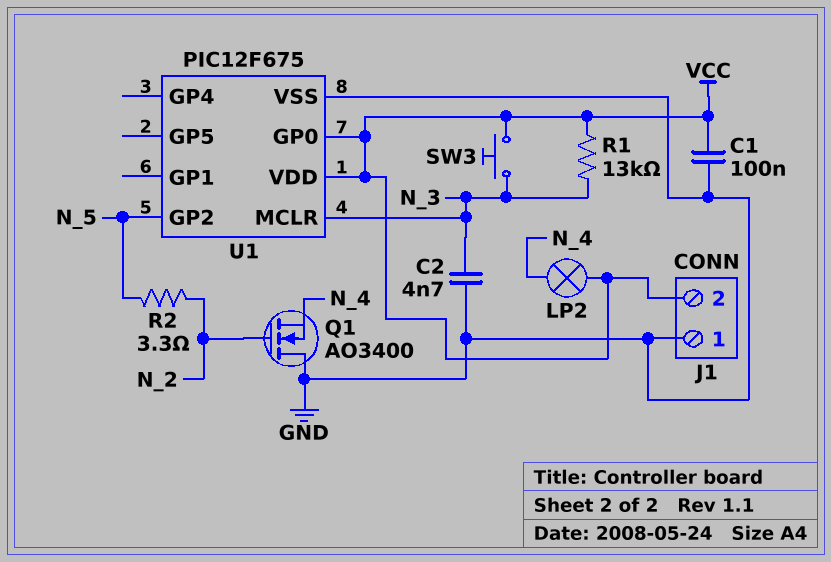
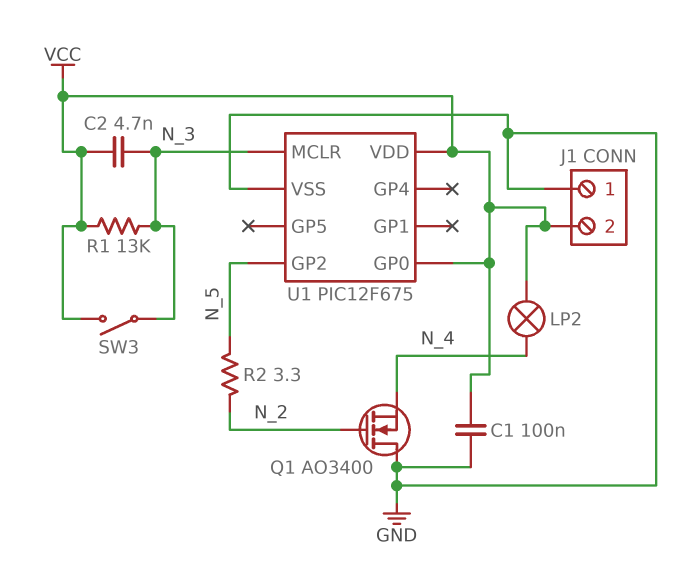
C2: 4.7nF (GND, N_3) -> 4.7nF (N_3, VCC)
SW3: button (N_3, VCC) -> switch (N_3, VCC)

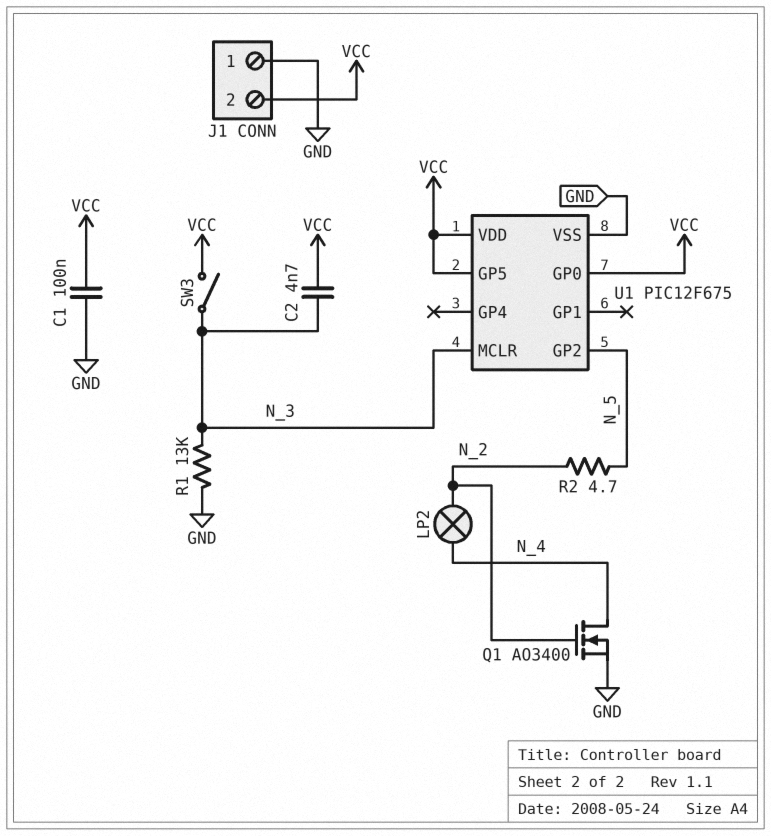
LP2: lamp (N_4, VCC) -> lamp (N_2, N_4)
Q1: NMOS AO3400 (G N_2, D GND, S N_4) -> NMOS AO3400 (G N_2, D N_4, S GND)
R1: 13k (N_3, VCC) -> 13k (GND, N_3)
R2: 3.3 (N_2, N_5) -> 4.7 (N_2, N_5)
U1 pin GP5: none -> VCC

